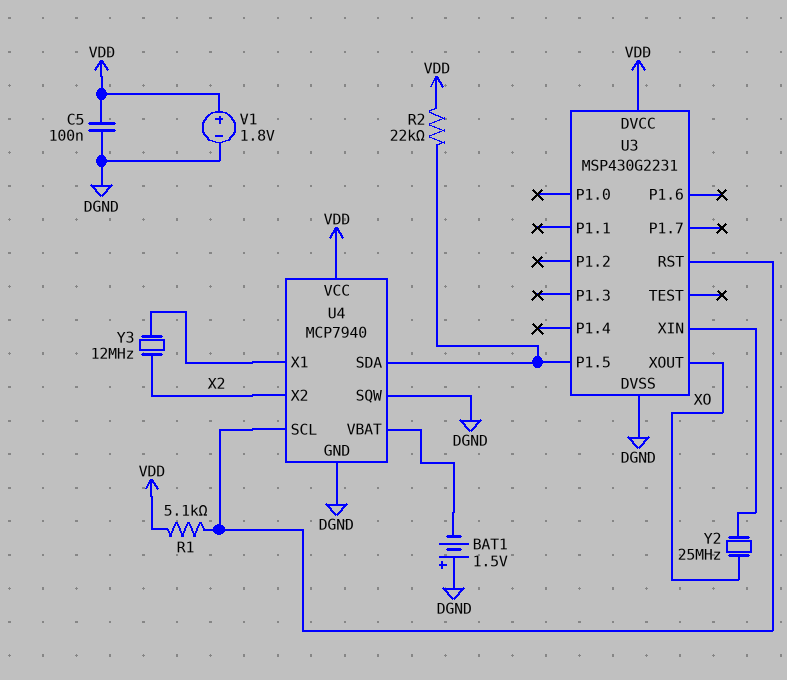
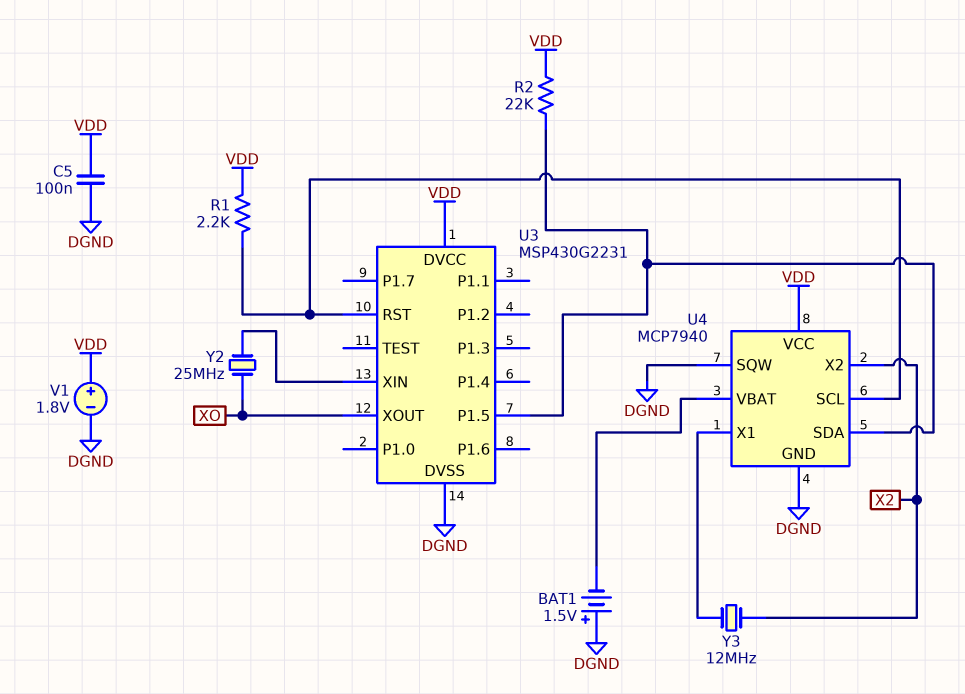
R1: 5.1k (U3/RST, VDD) -> 2.2k (U3/RST, VDD)

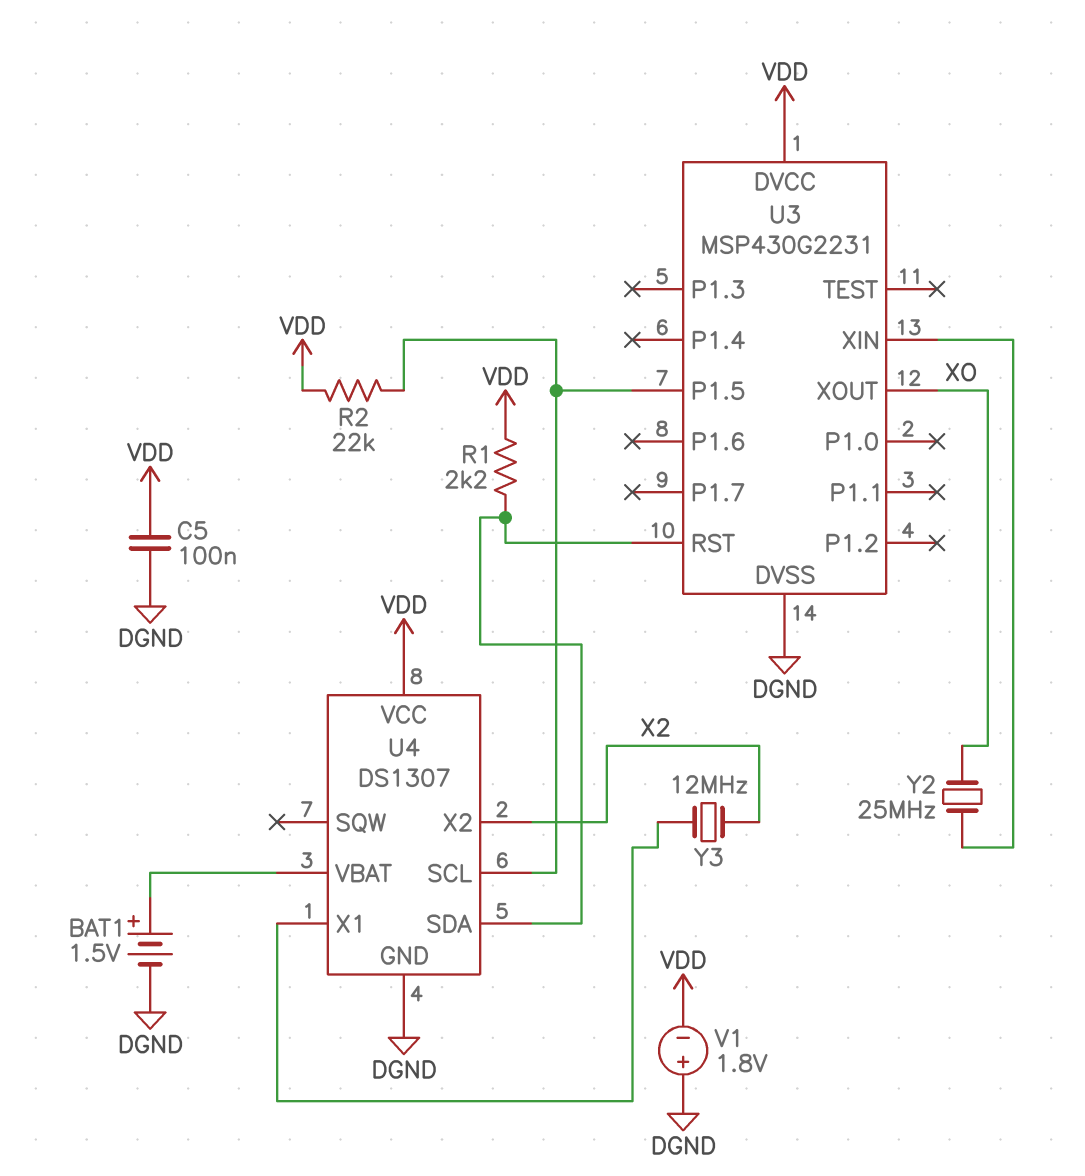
BAT1: 1.5V (plus DGND, minus U4/VBAT) -> 1.5V (plus U4/VBAT, minus DGND)
U4: MCP7940 -> DS1307
U4 pin SCL: U3/RST -> U3/P1.5
U4 pin SDA: U3/P1.5 -> U3/RST
U4 pin SQW: DGND -> none
V1: 1.8V (plus VDD, minus DGND) -> 1.8V (plus DGND, minus VDD)

